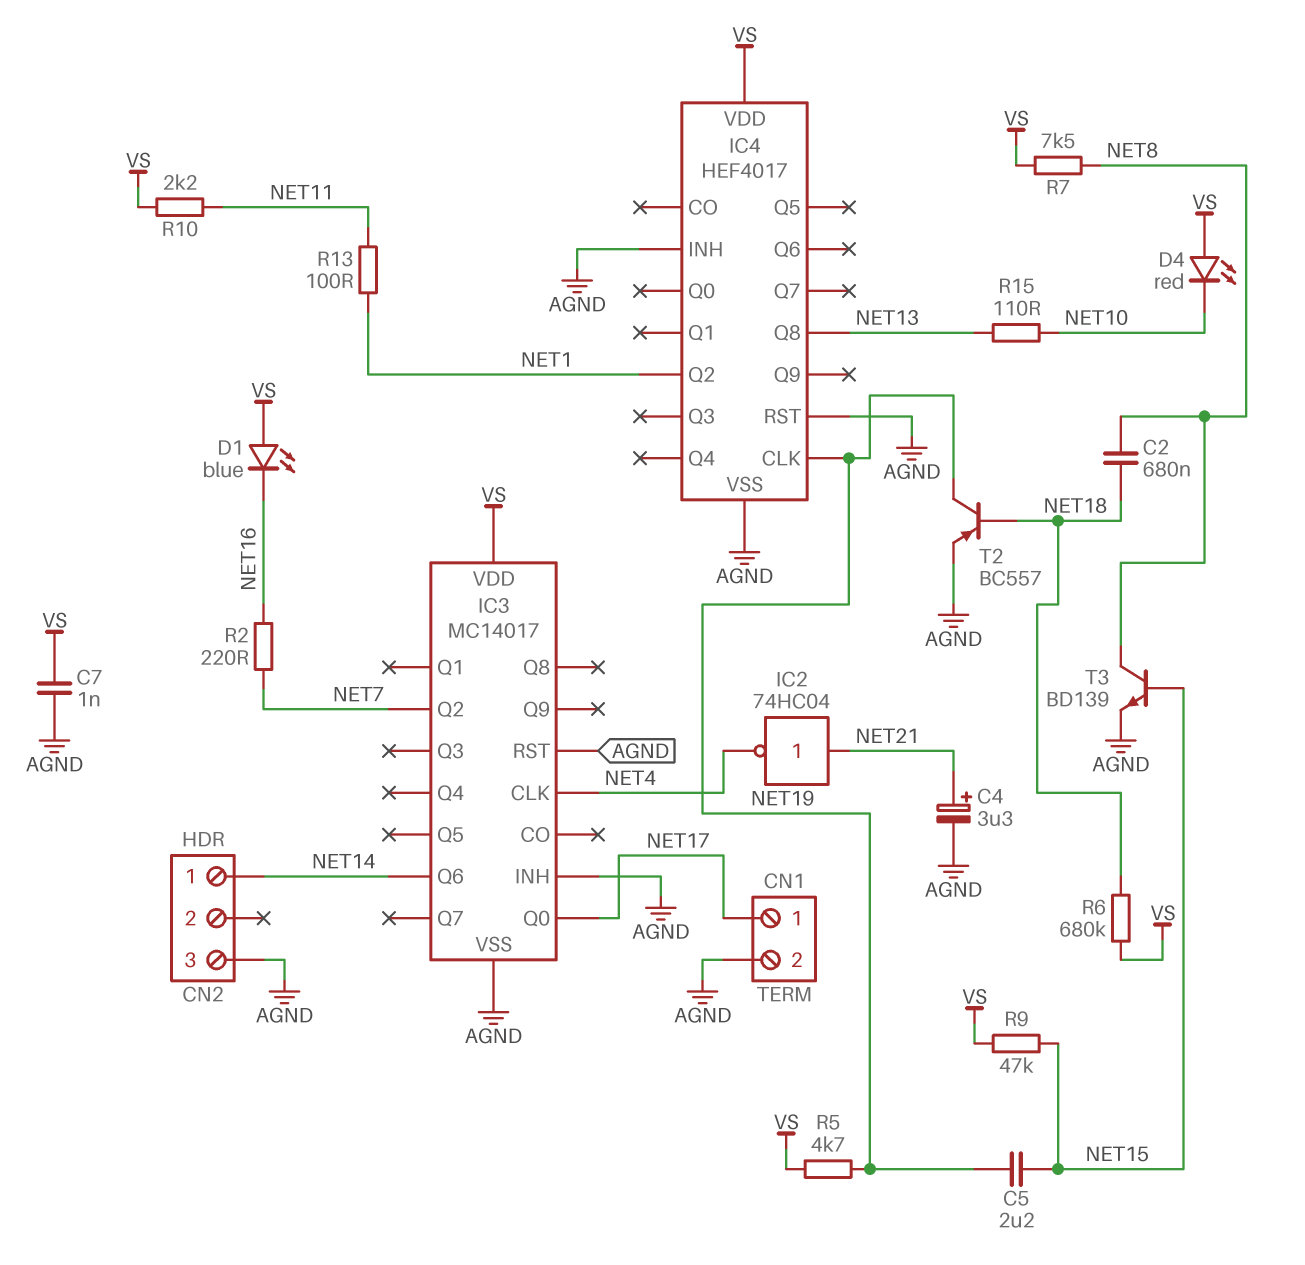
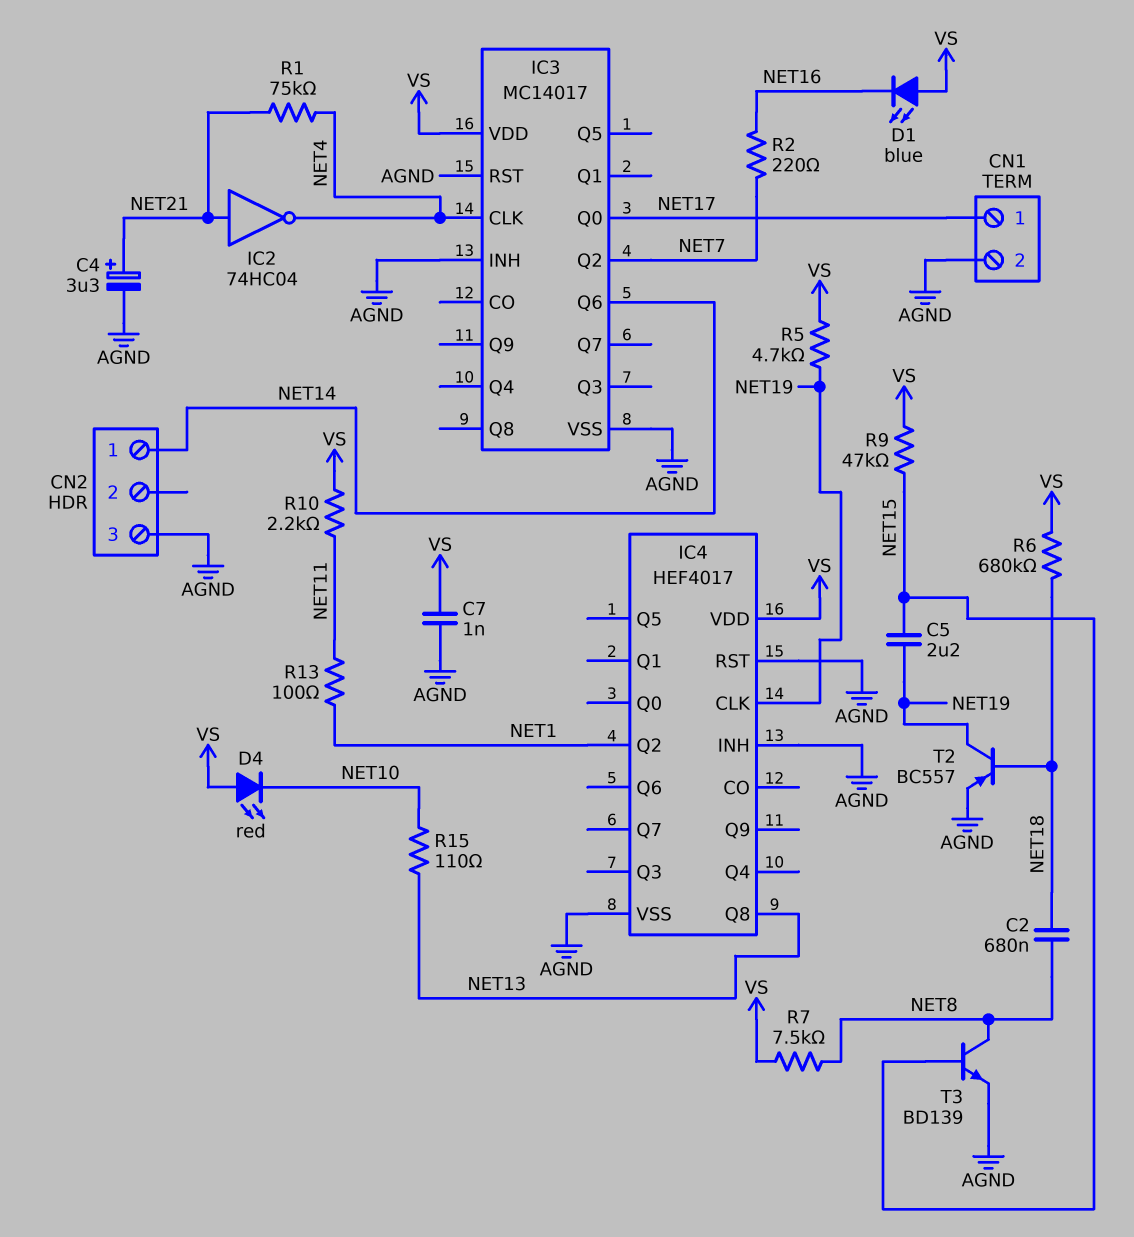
R1: none -> 75k (NET4, NET21)

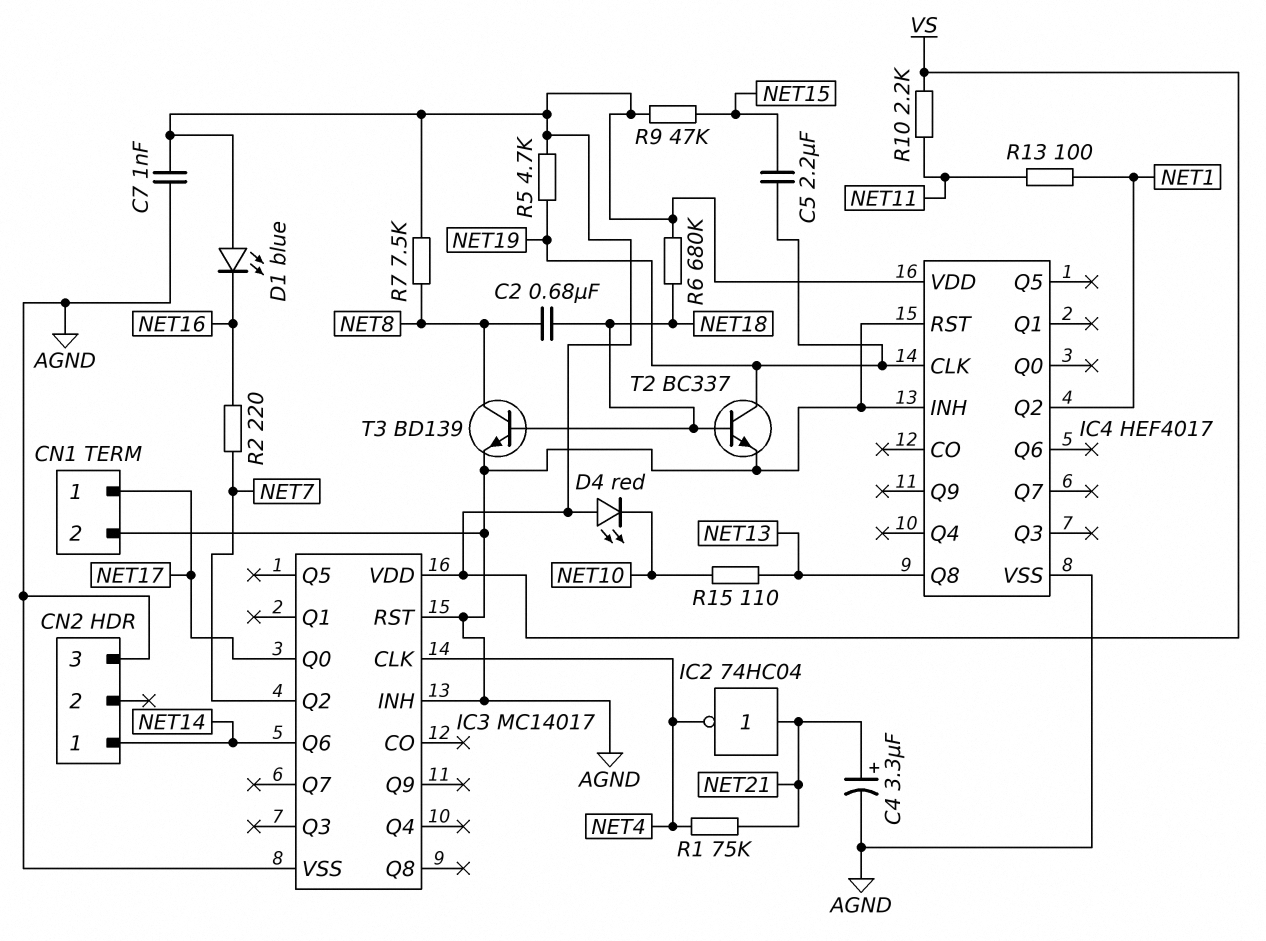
T2: PNP BC557 (B NET18, C NET19, E AGND) -> NPN BC337 (B NET18, C NET19, E AGND)
T3: NPN BD139 (B NET15, C NET8, E AGND) -> NPN BD139 (B NET18, C NET8, E AGND)

